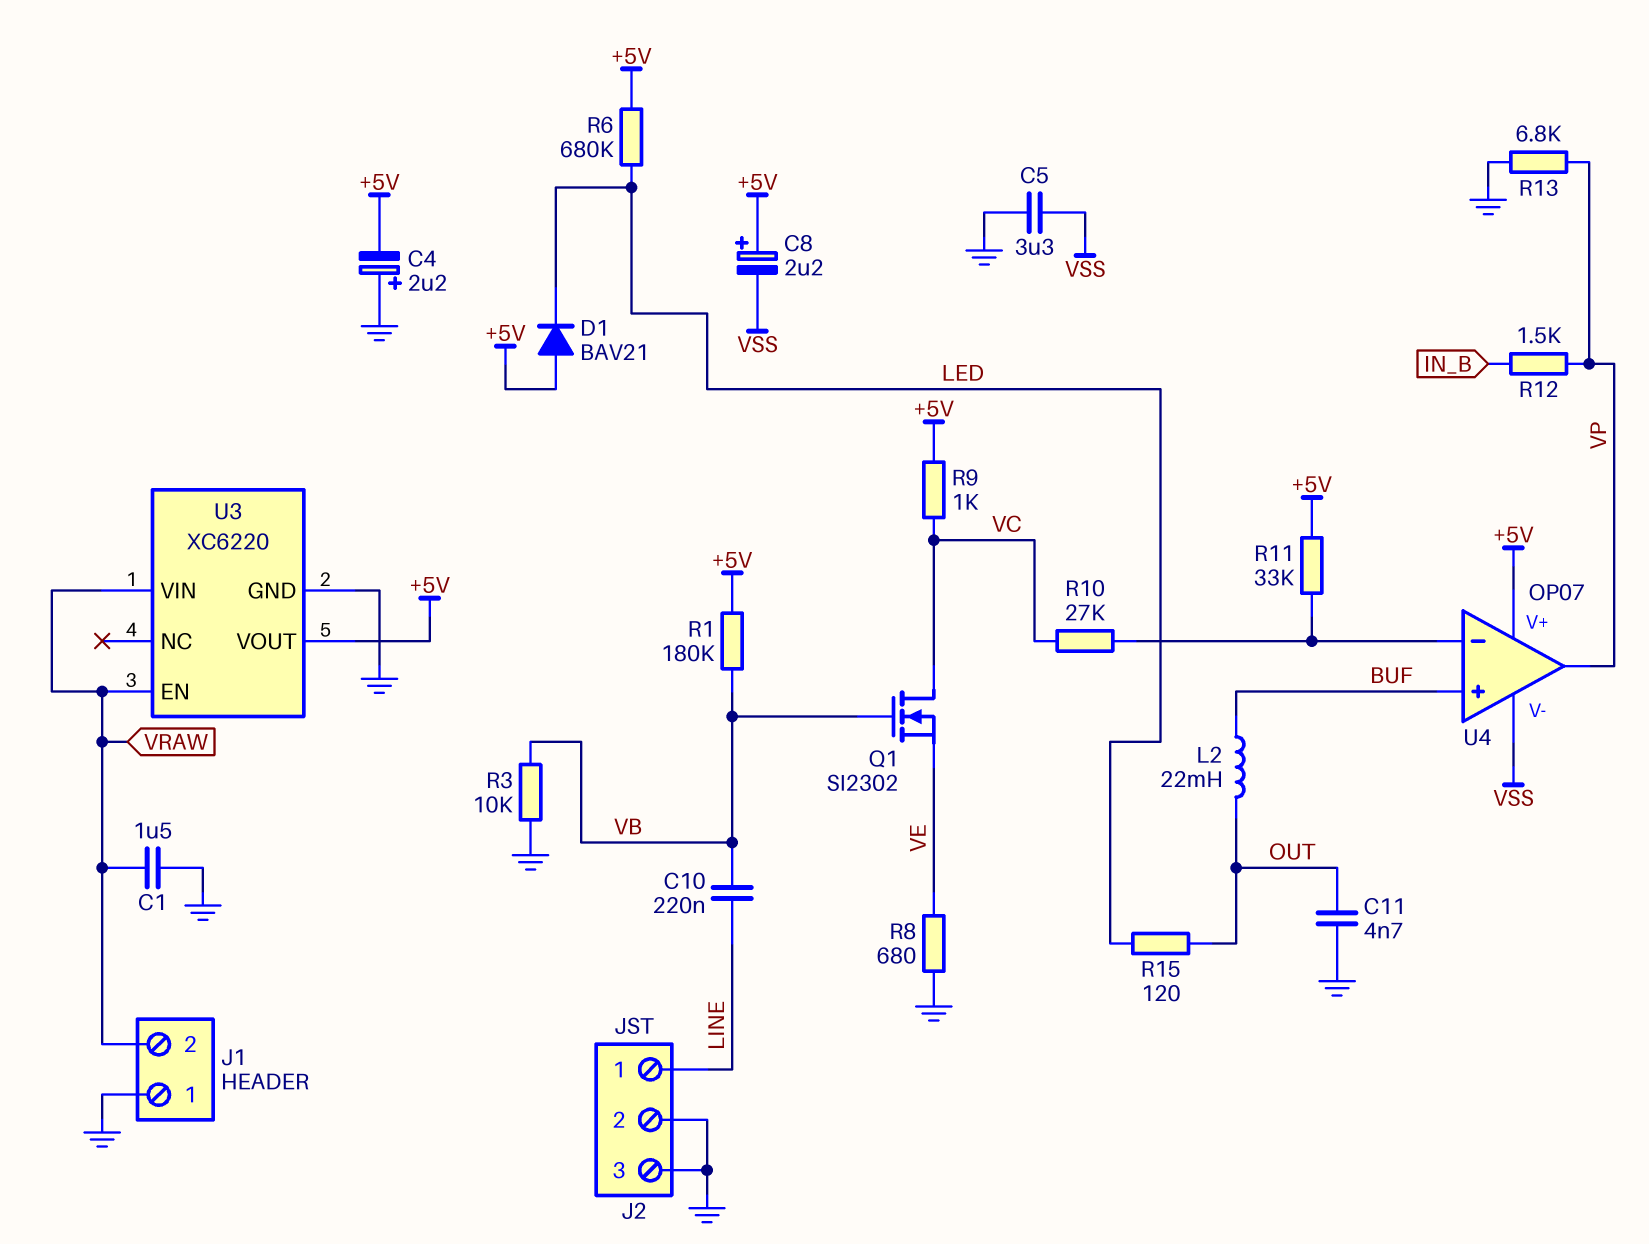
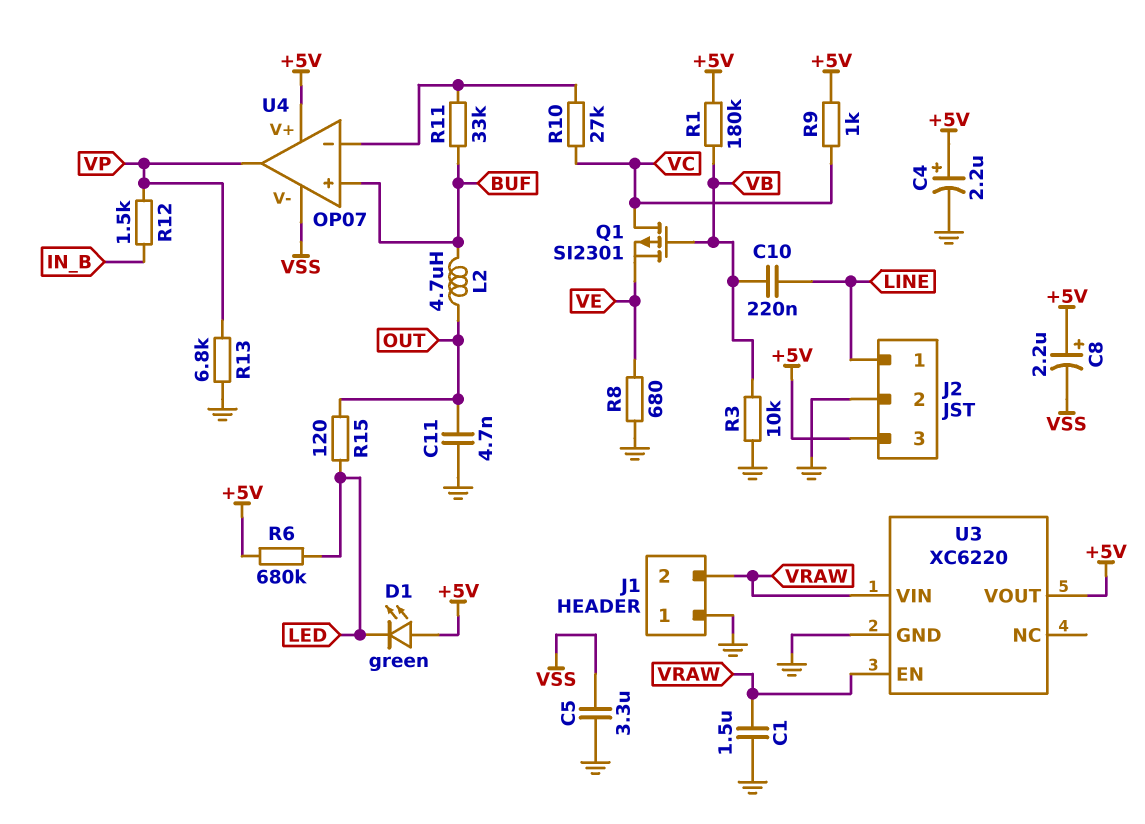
C4: 2.2uF (plus GND, minus +5V) -> 2.2uF (plus +5V, minus GND)
D1: diode BAV21 (A +5V, K LED) -> LED green (A +5V, K LED)
J2 pin 3: GND -> +5V
L2: 22mH (BUF, OUT) -> 4.7uH (BUF, OUT)
Q1: NMOS SI2302 (G VB, D VC, S VE) -> PMOS SI2301 (G VB, D VC, S VE)
R11: 33k (+5V, U4/in-) -> 33k (BUF, U4/in-)

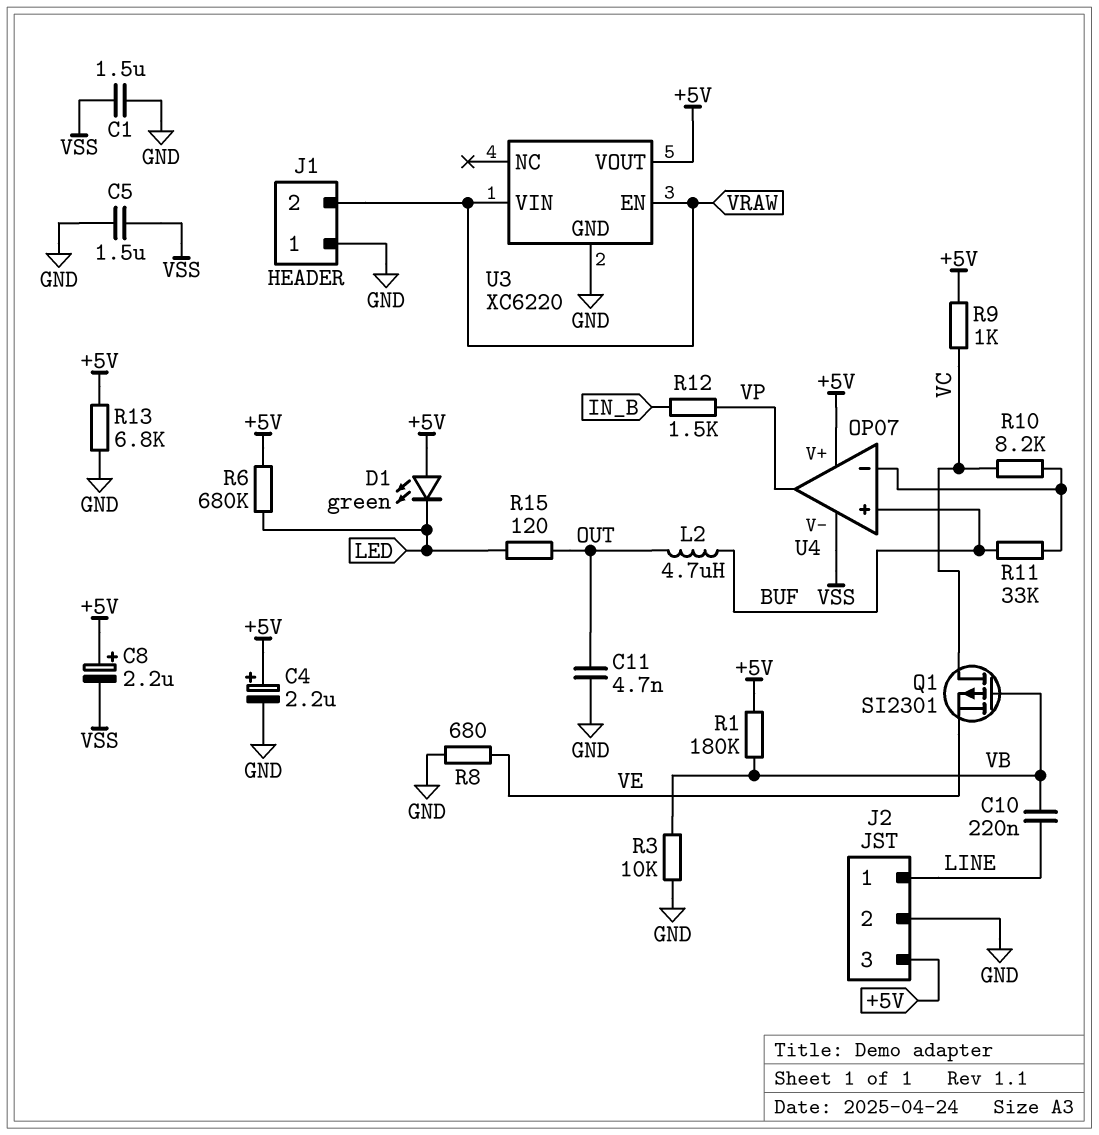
C1: 1.5uF (GND, VRAW) -> 1.5uF (GND, VSS)
C5: 3.3uF (GND, VSS) -> 1.5uF (GND, VSS)
R10: 27k (U4/in-, VC) -> 8.2k (U4/in-, VC)
R13: 6.8k (GND, VP) -> 6.8k (+5V, GND)

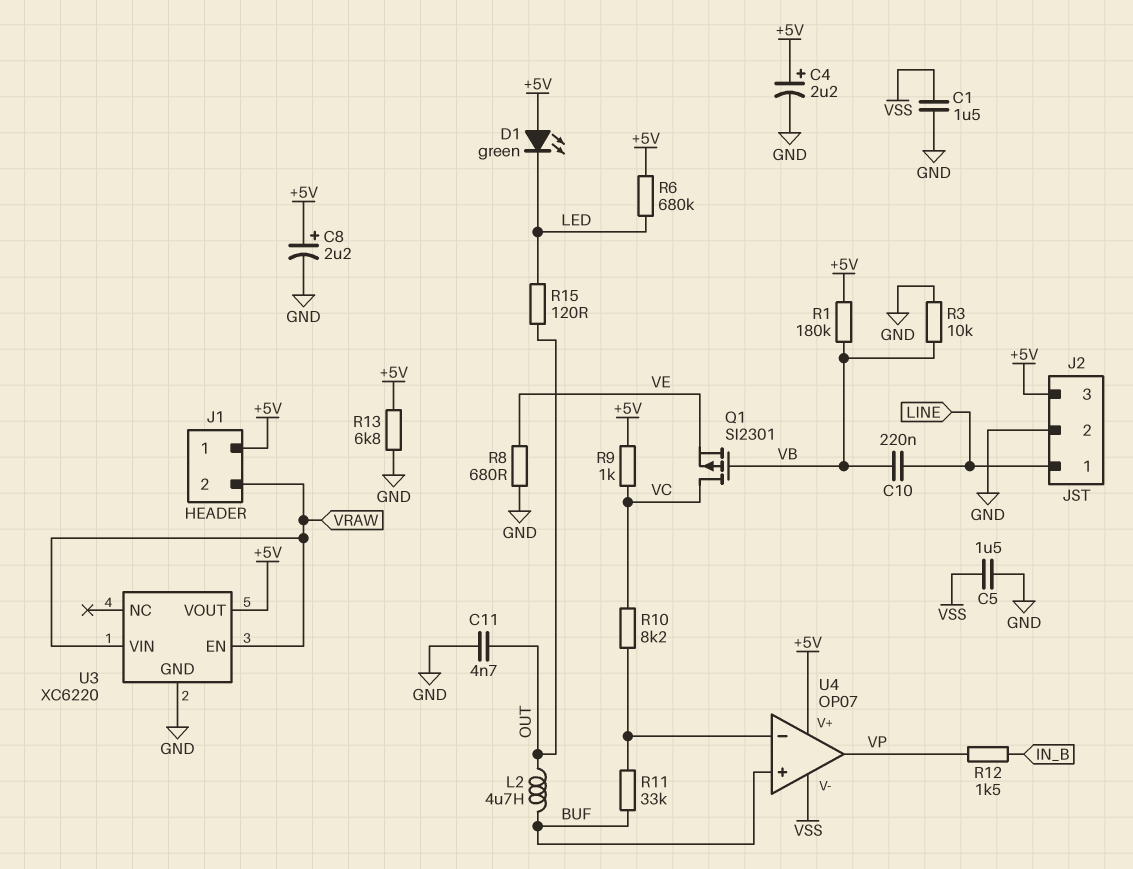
C8: 2.2uF (plus +5V, minus VSS) -> 2.2uF (plus +5V, minus GND)
J1 pin 1: GND -> +5V

